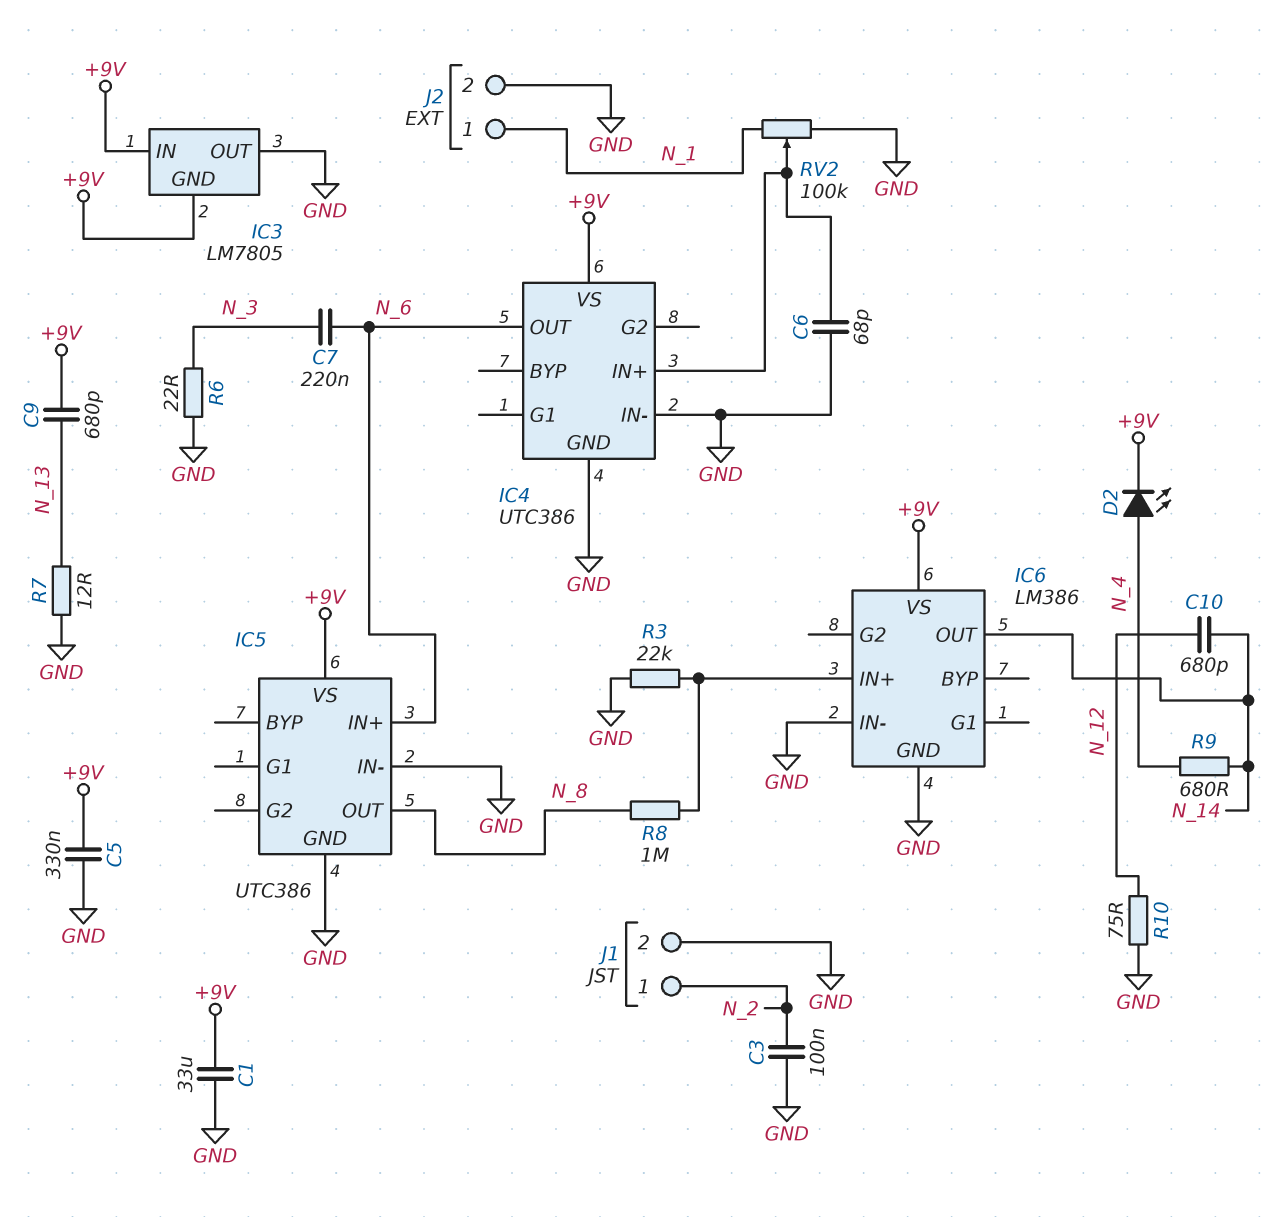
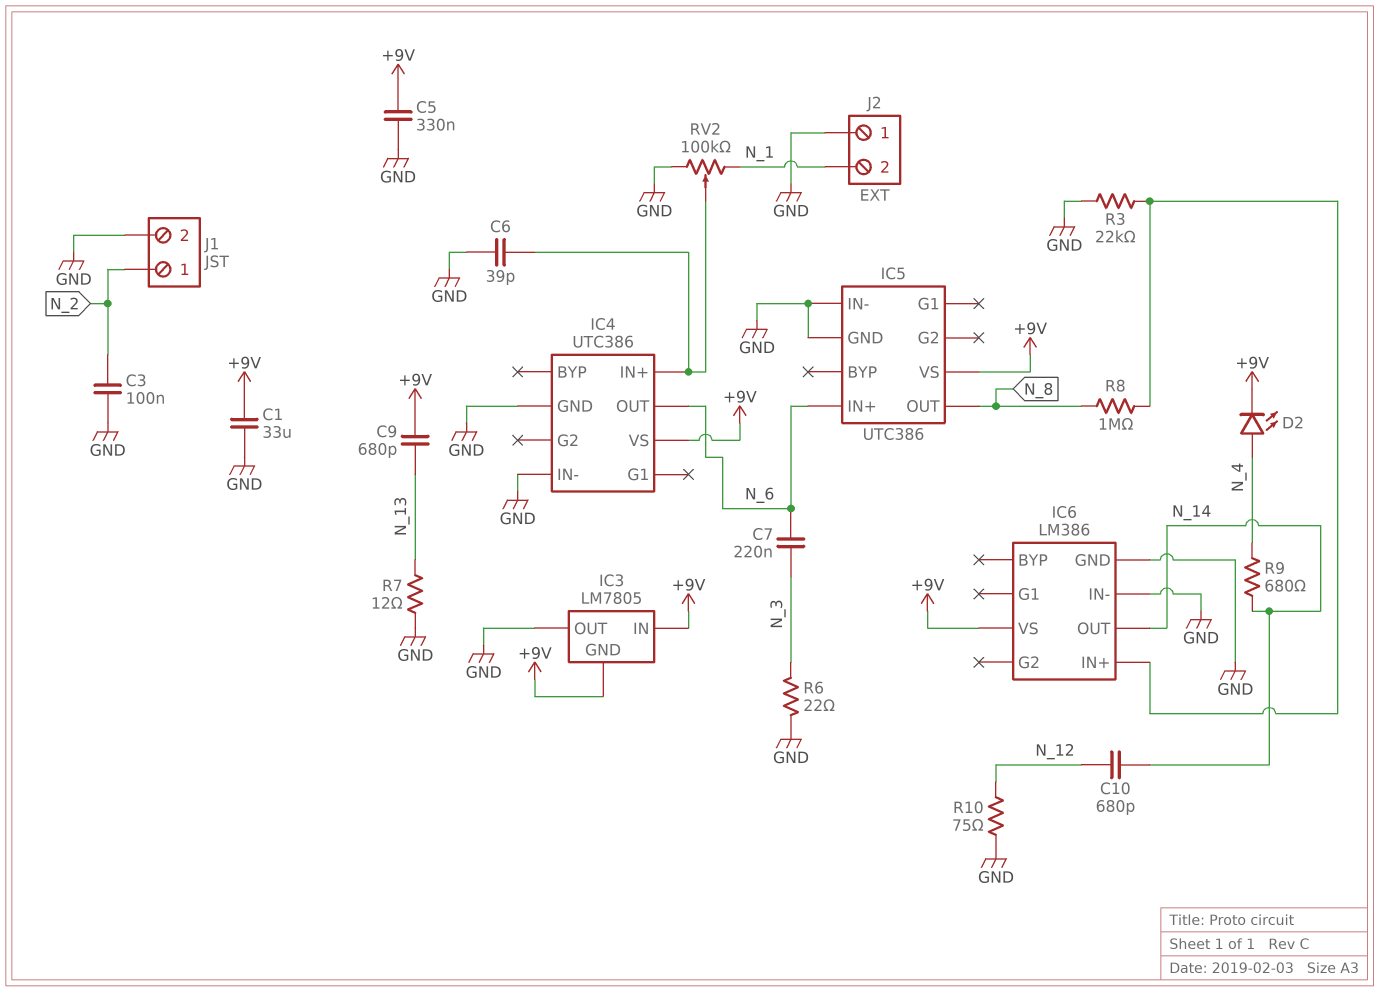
C6: 68pF (GND, IC4/IN+) -> 39pF (GND, IC4/IN+)
J2 pin 1: N_1 -> GND
J2 pin 2: GND -> N_1

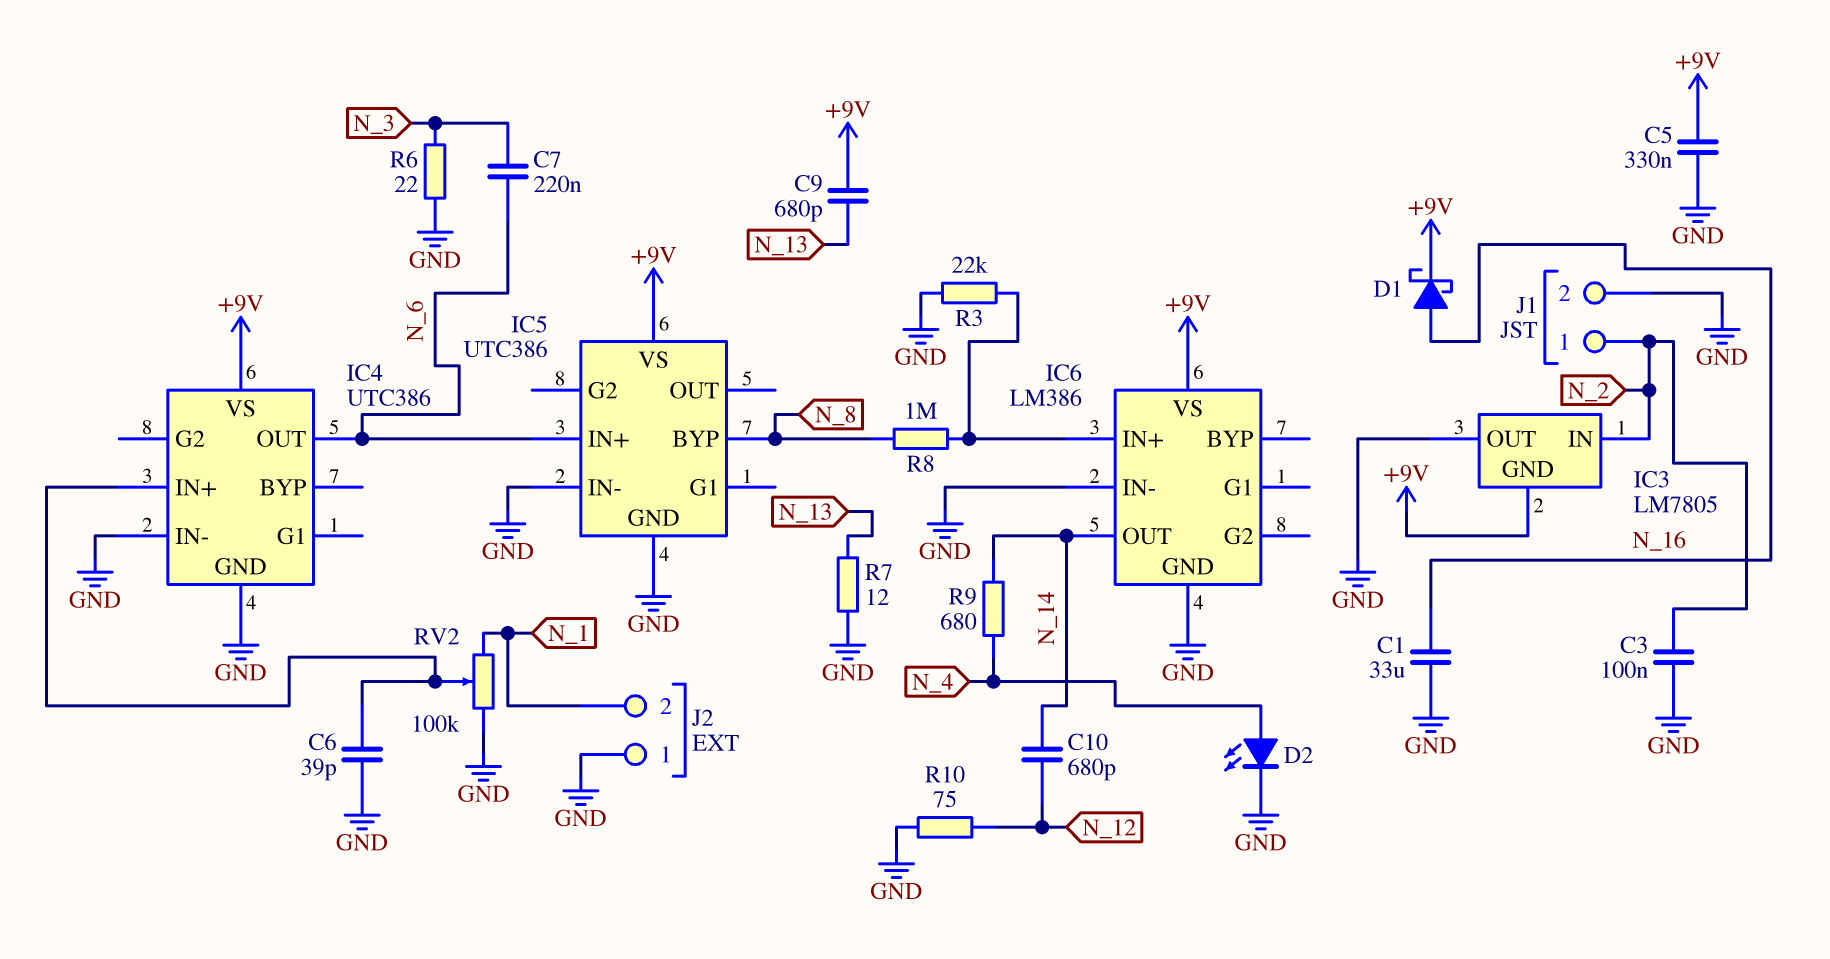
C1: 33uF (+9V, GND) -> 33uF (GND, N_16)
D1: none -> schottky (A N_16, K +9V)
D2: LED (A N_4, K +9V) -> LED (A N_4, K GND)
IC3 pin IN: +9V -> N_2
IC5 pin BYP: none -> N_8
IC5 pin OUT: N_8 -> none

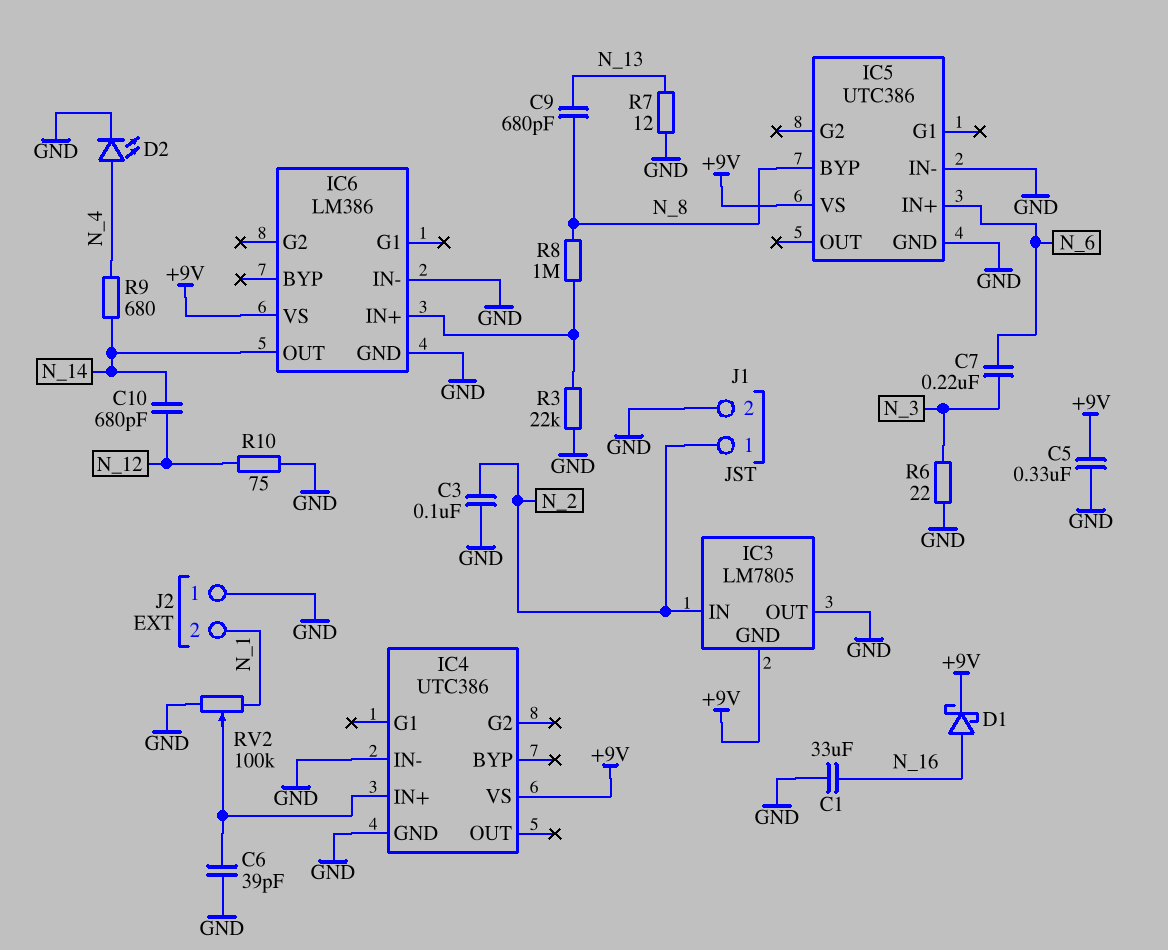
C9: 680pF (+9V, N_13) -> 680pF (N_8, N_13)
IC4 pin OUT: N_6 -> none

